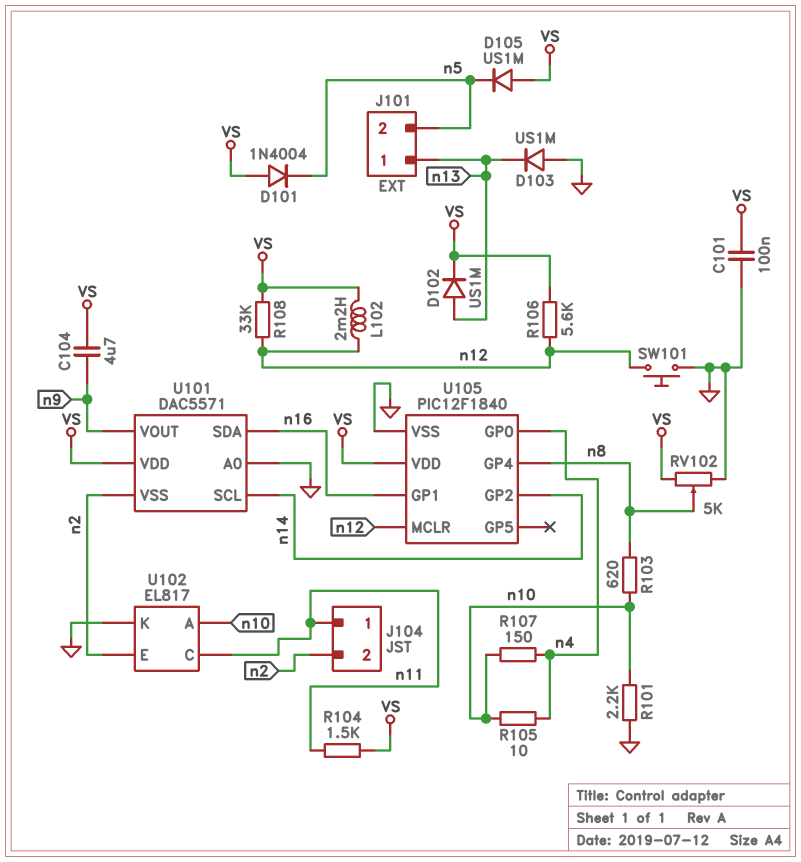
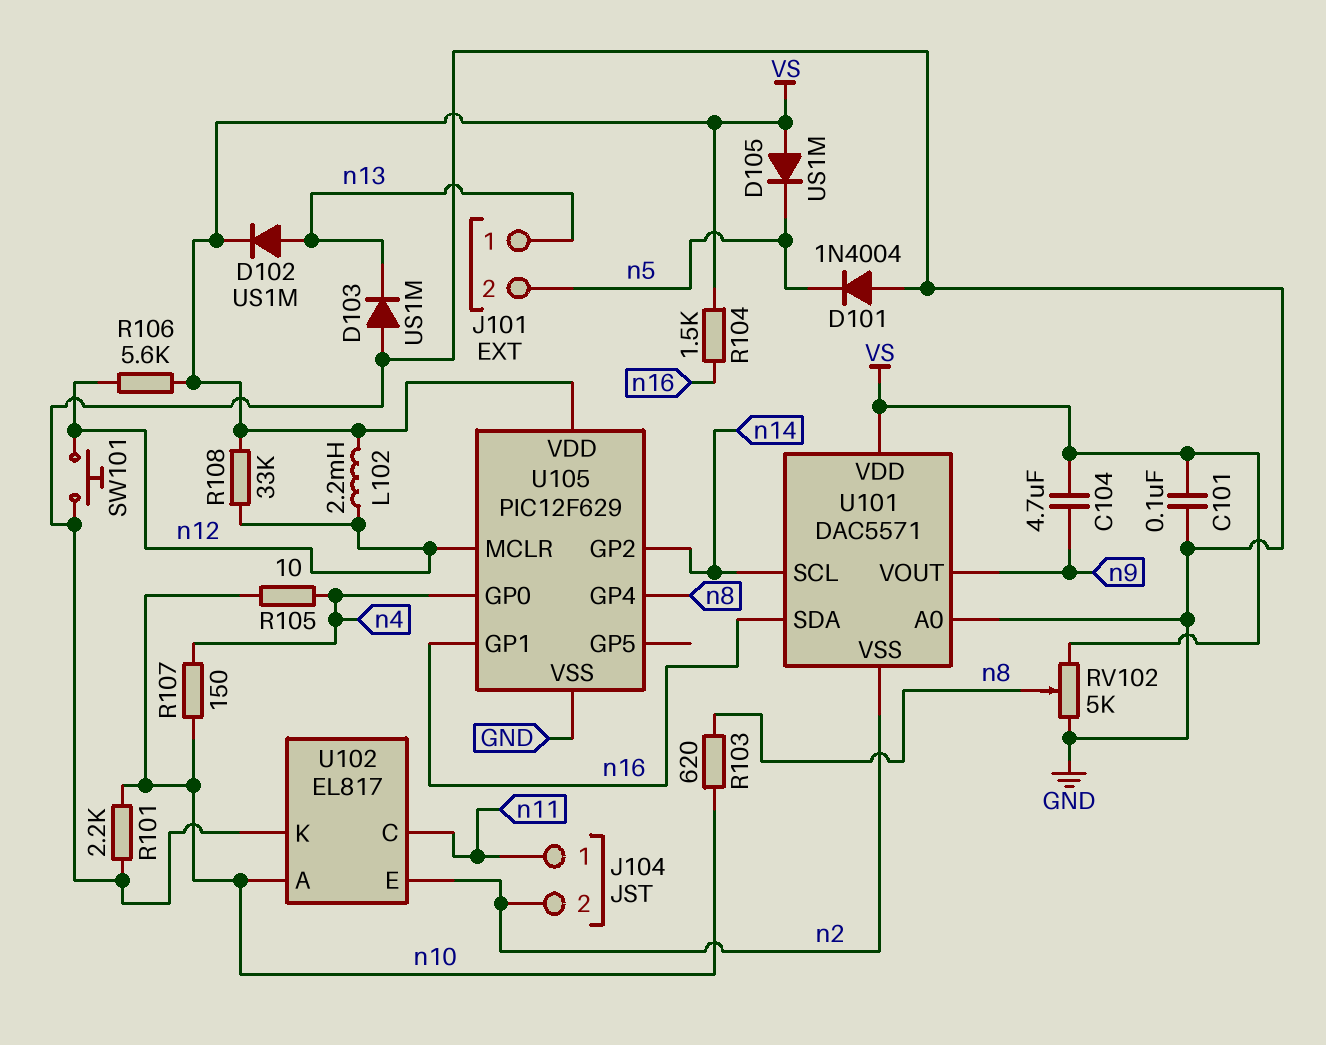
D101: diode 1N4004 (A VS, K n5) -> diode 1N4004 (A GND, K n5)
R104: 1.5k (VS, n11) -> 1.5k (VS, n16)
U105: PIC12F1840 -> PIC12F629

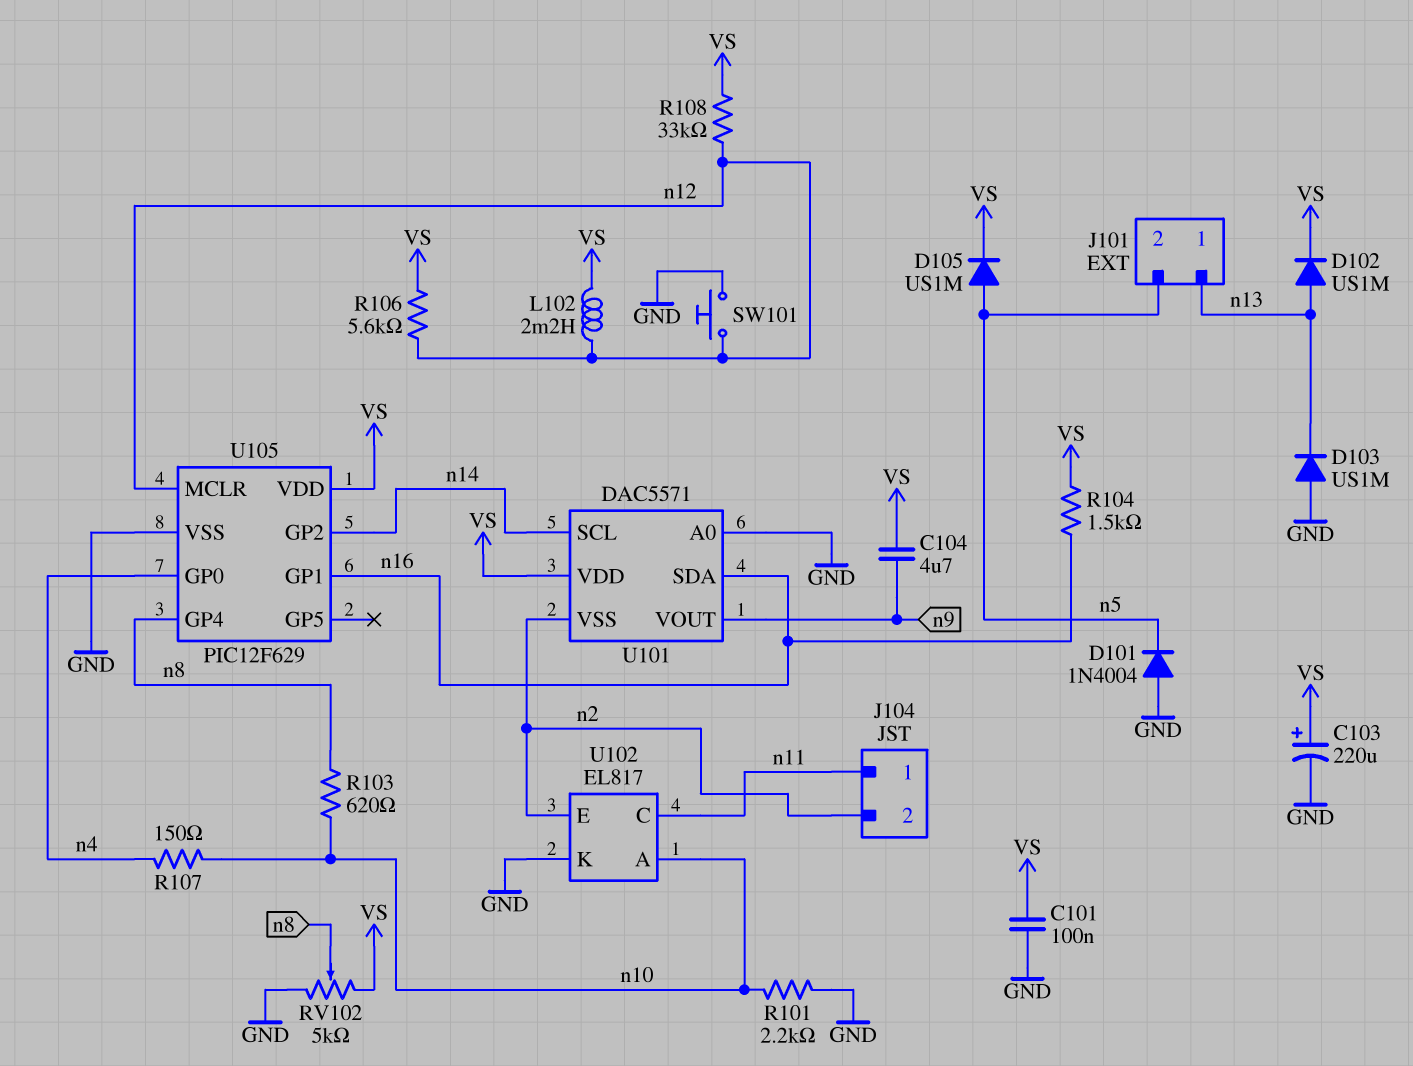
C103: none -> 220uF (plus VS, minus GND)
D105: diode US1M (A VS, K n5) -> diode US1M (A n5, K VS)
R105: 10 (n4, n10) -> none

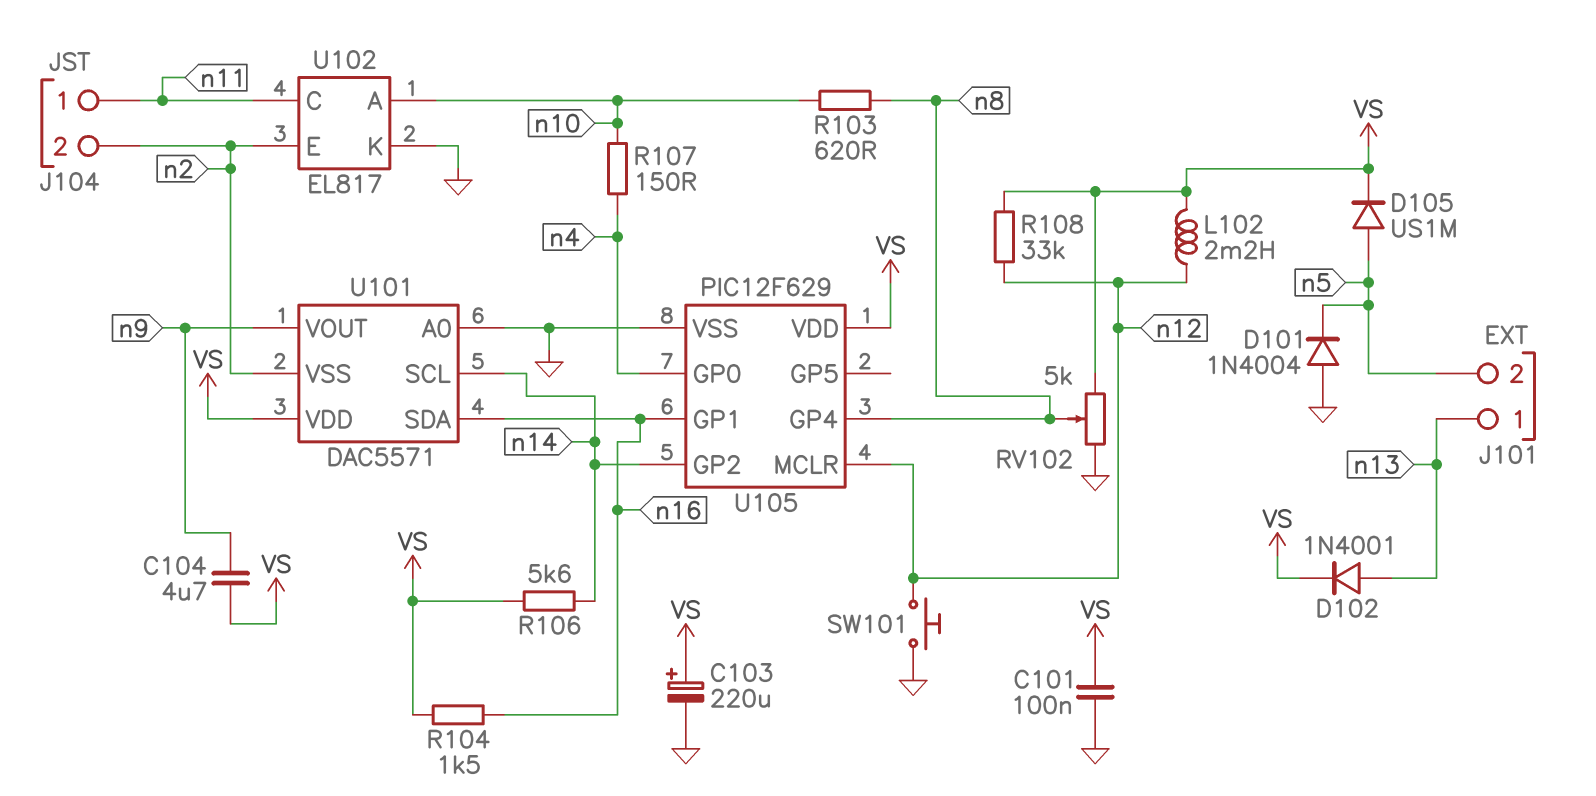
D102: diode US1M (A n13, K VS) -> diode 1N4001 (A n13, K VS)
D103: diode US1M (A GND, K n13) -> none
R101: 2.2k (GND, n10) -> none
R106: 5.6k (VS, n12) -> 5.6k (VS, n14)

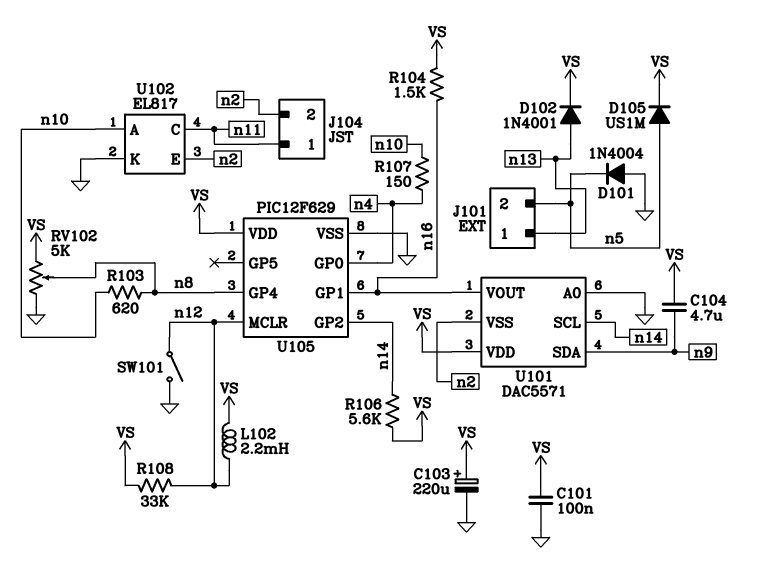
SW101: button (GND, n12) -> switch (GND, n12)
U101 pin SDA: n16 -> n9
U101 pin VOUT: n9 -> n16

